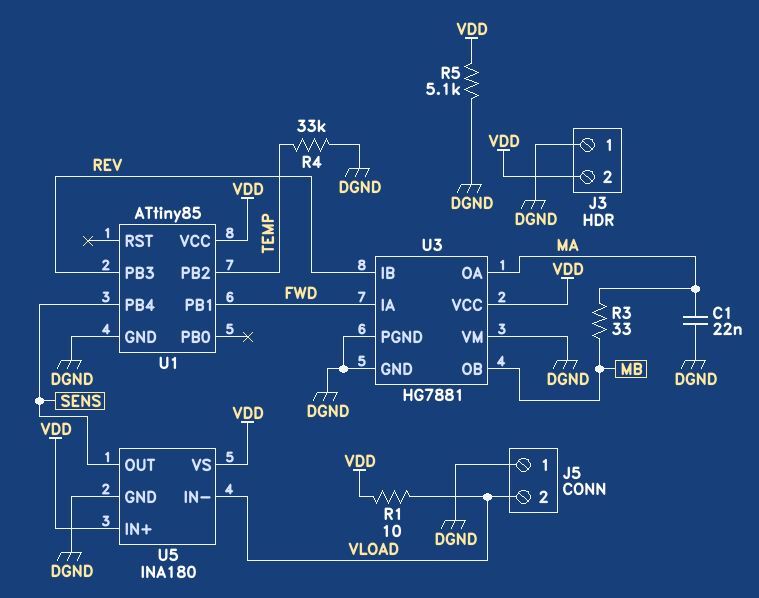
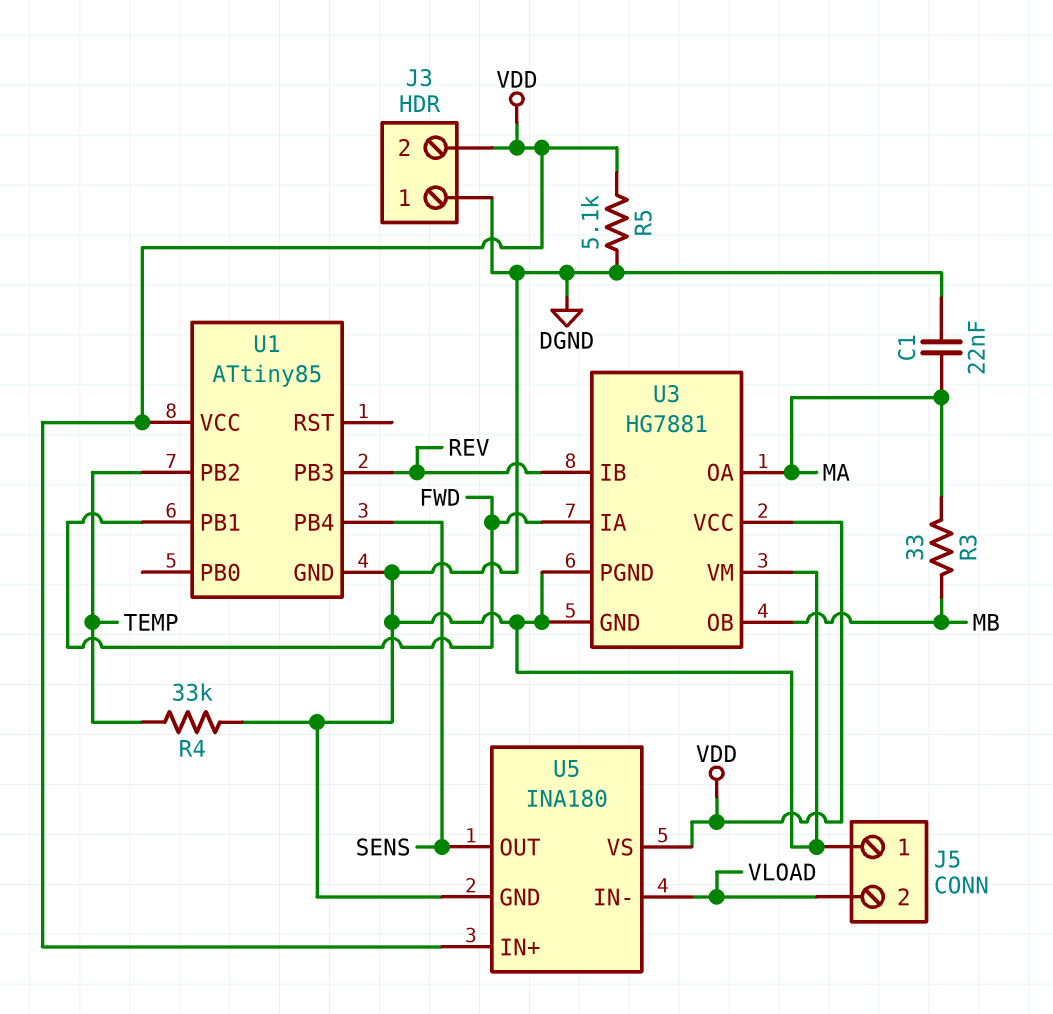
R1: 10 (VDD, VLOAD) -> none

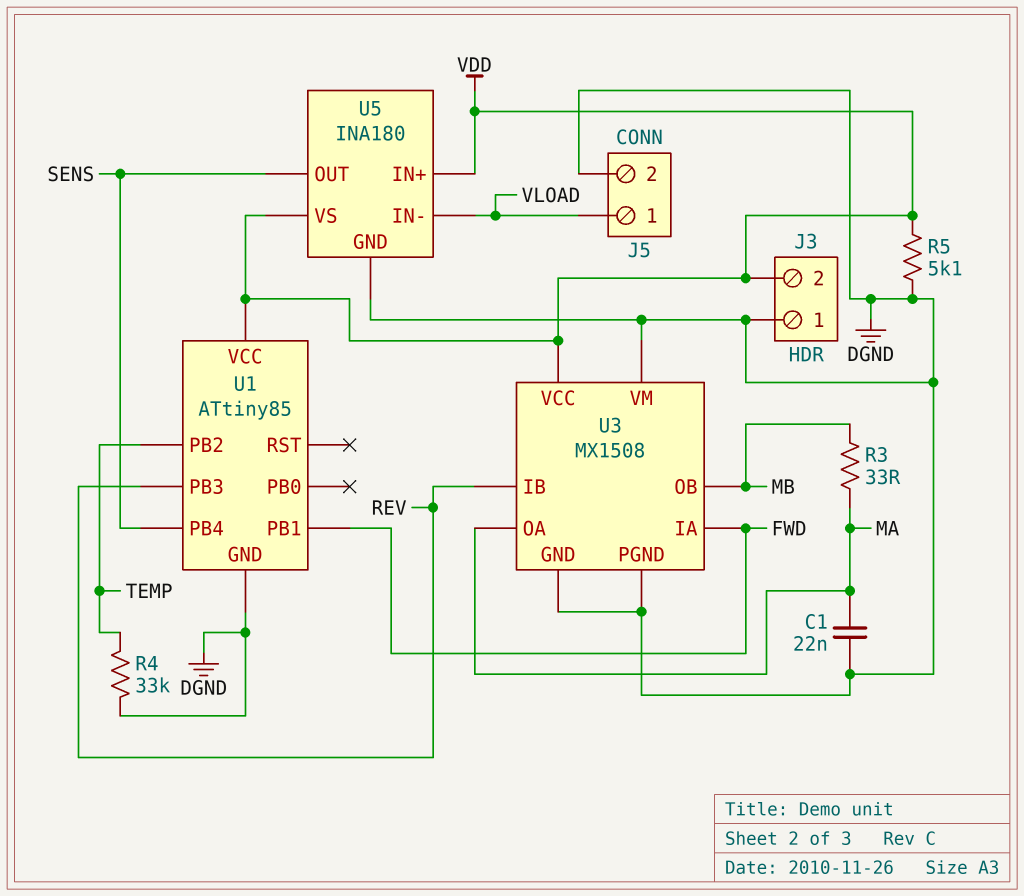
J5 pin 1: DGND -> VLOAD
J5 pin 2: VLOAD -> DGND
U3: HG7881 -> MX1508

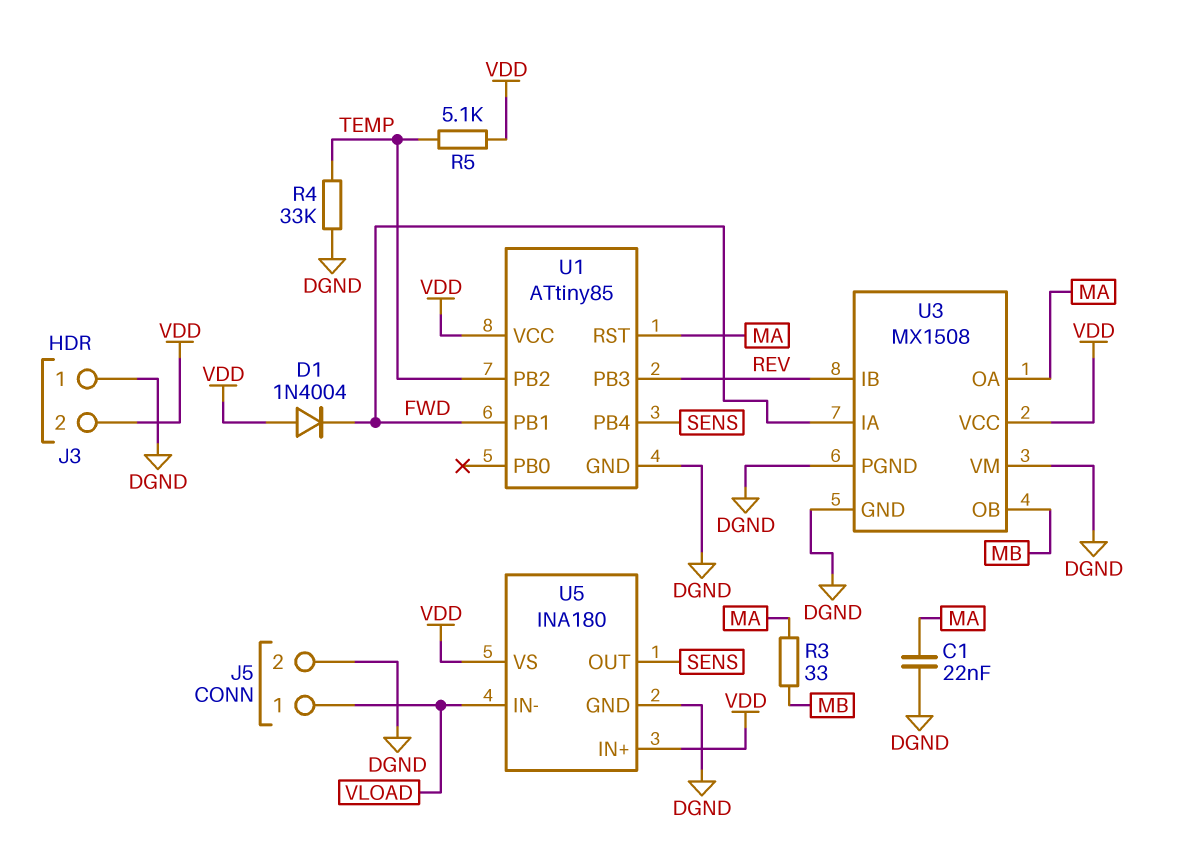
D1: none -> diode 1N4004 (A VDD, K FWD)
R5: 5.1k (DGND, VDD) -> 5.1k (TEMP, VDD)
U1 pin RST: none -> MA

